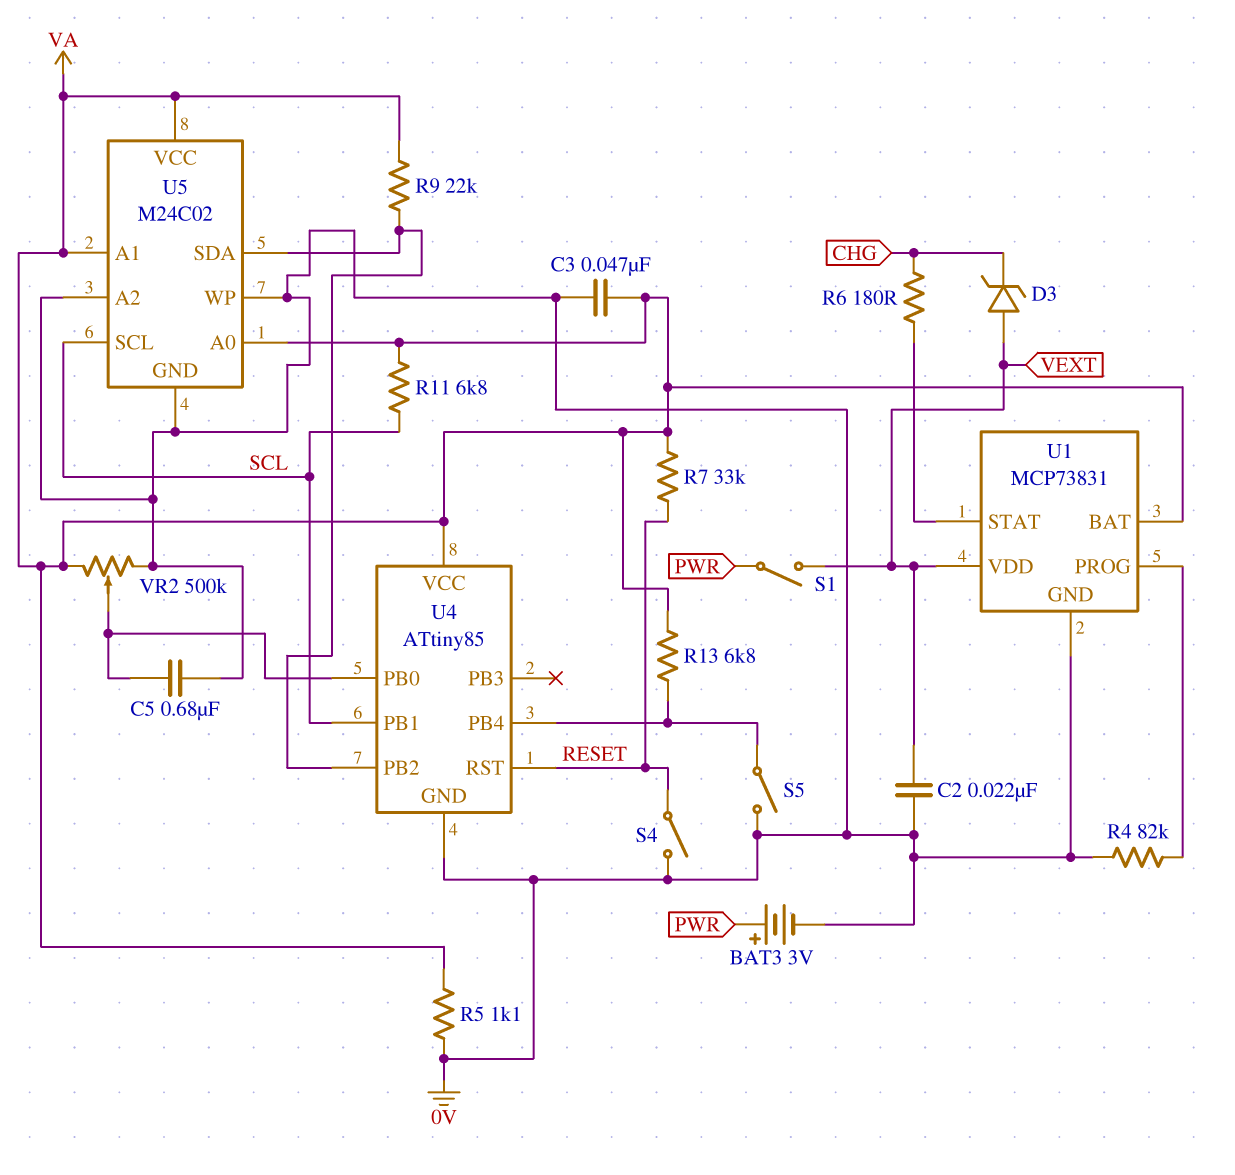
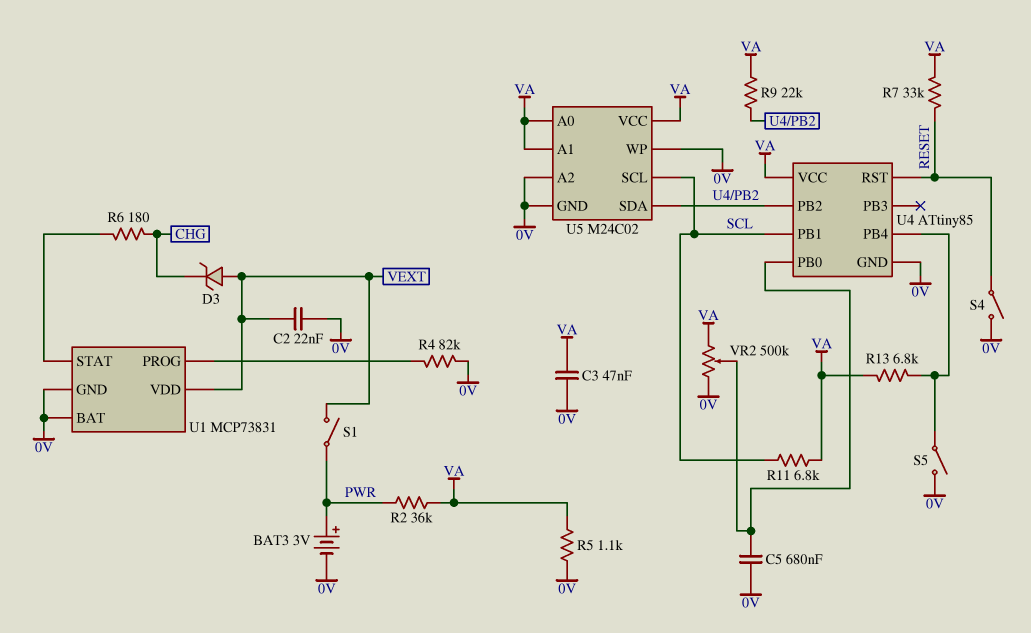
R2: none -> 36k (PWR, VA)
U1 pin BAT: VA -> 0V

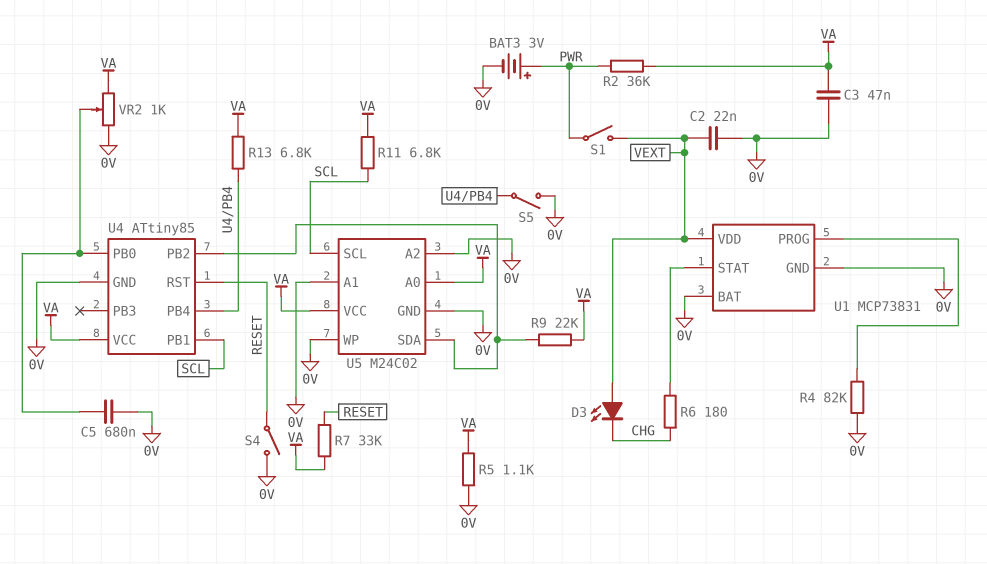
D3: zener (A VEXT, K CHG) -> LED (A VEXT, K CHG)
U5 pin A1: VA -> 0V
VR2: 500k (0V, VA, wiper U4/PB0) -> 1k (0V, VA, wiper U4/PB0)

